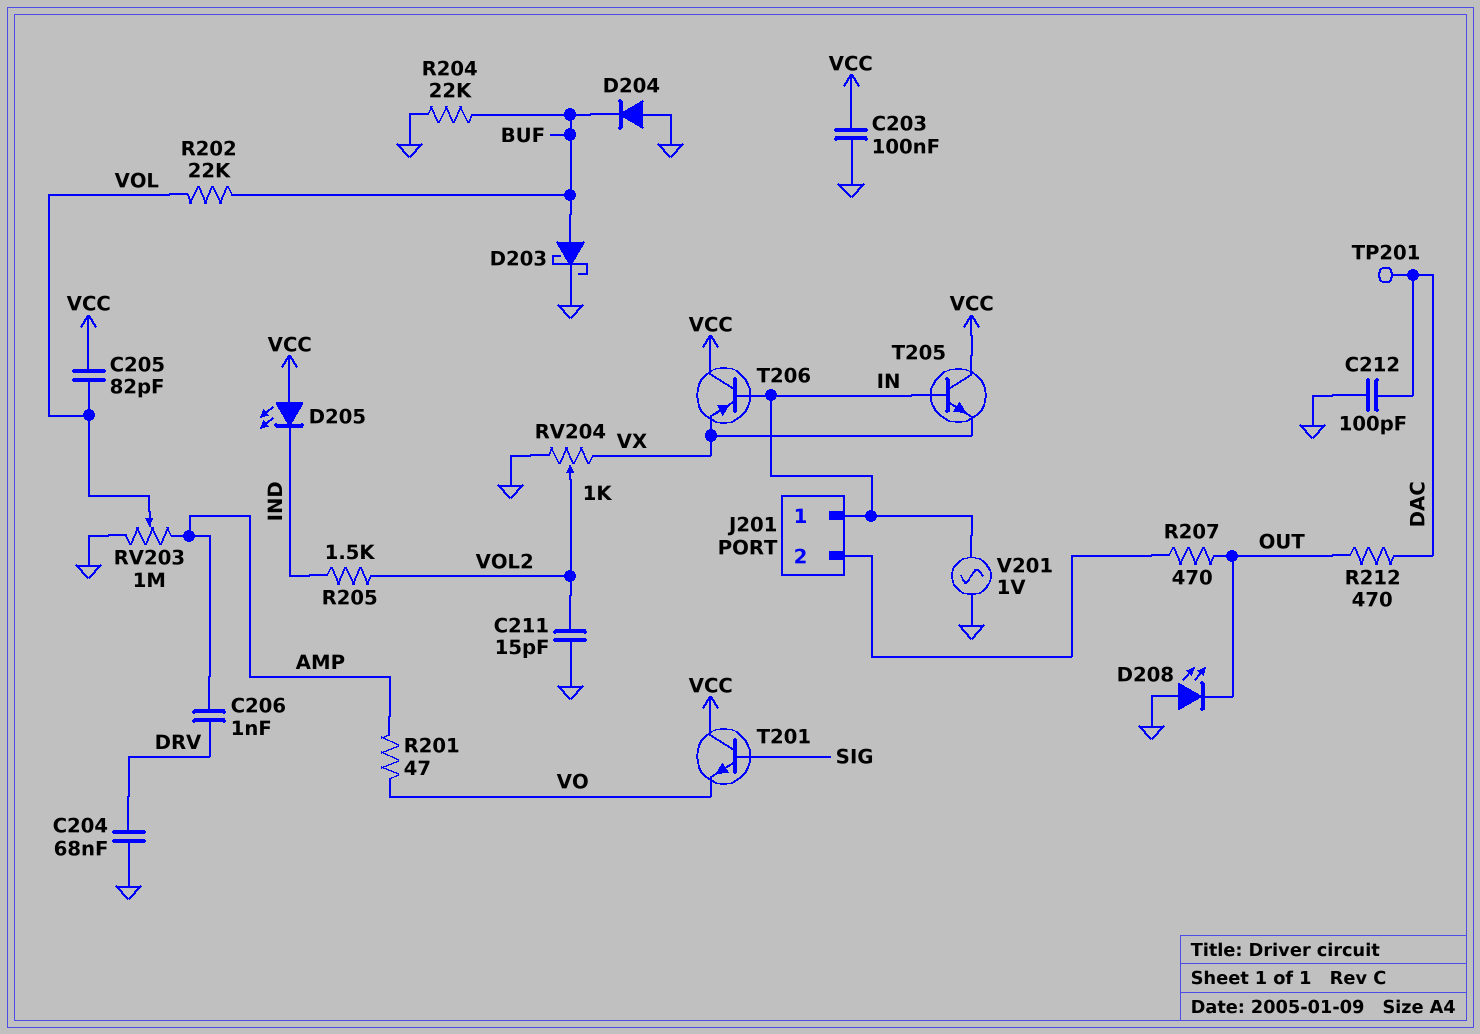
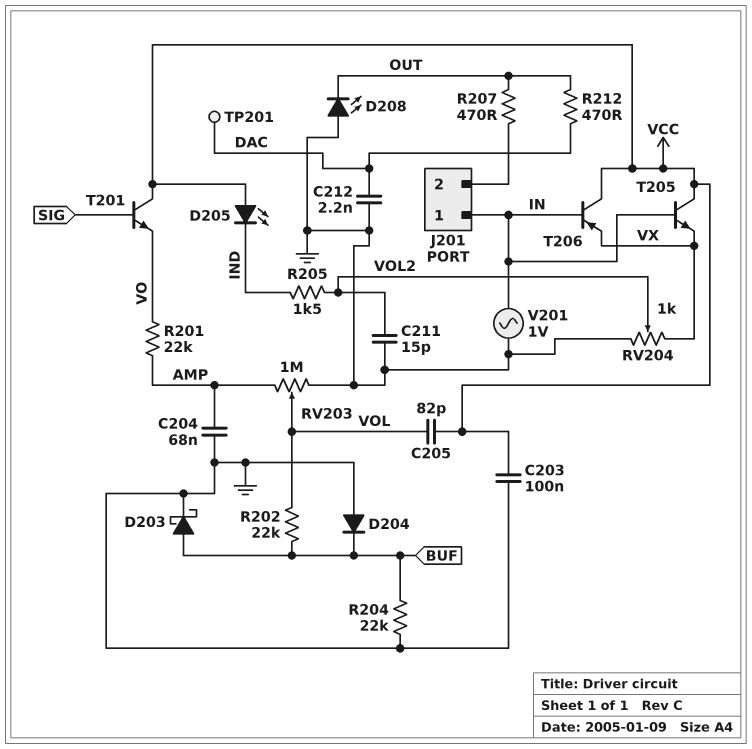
C204: 68nF (DRV, GND) -> 68nF (AMP, GND)
C206: 1nF (AMP, DRV) -> none
C212: 100pF (DAC, GND) -> 2.2nF (DAC, GND)
R201: 47 (AMP, VO) -> 22k (AMP, VO)

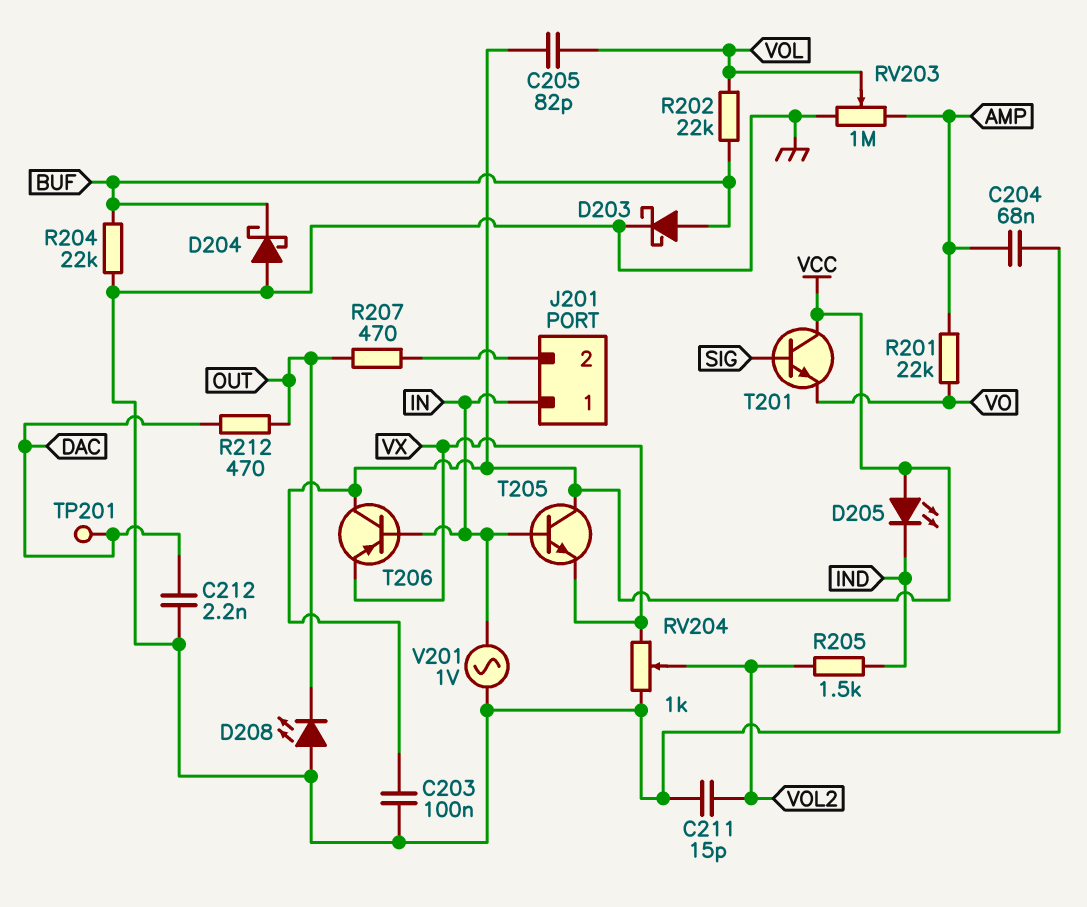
D204: diode (A GND, K BUF) -> schottky (A GND, K BUF)

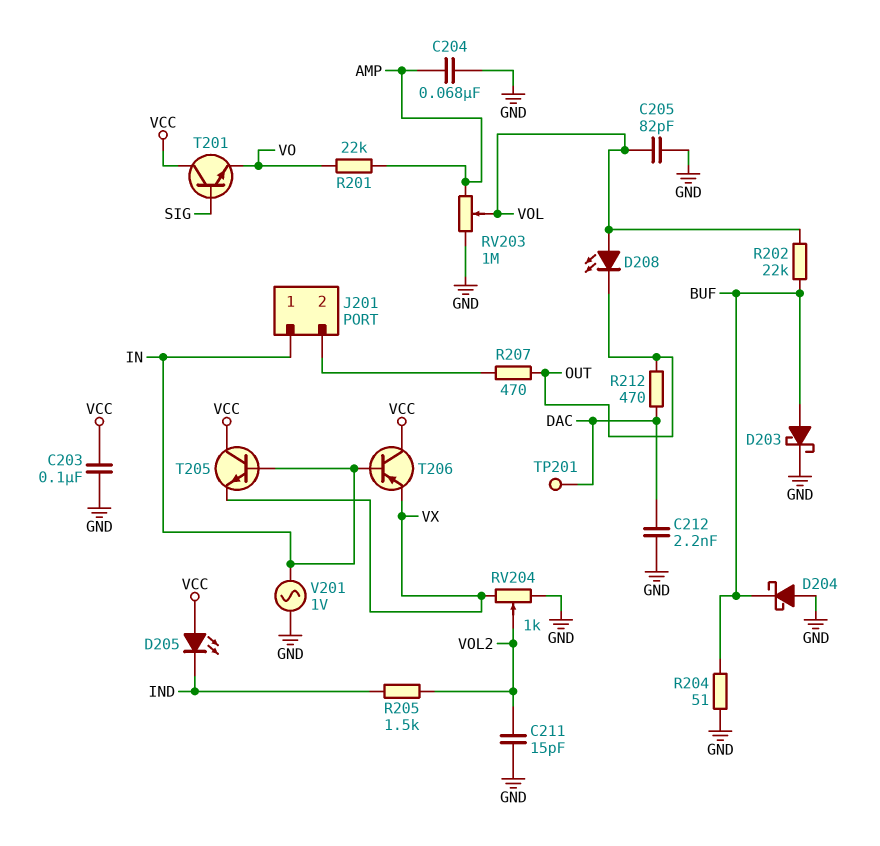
C205: 82pF (VCC, VOL) -> 82pF (GND, VOL)
D208: LED (A GND, K OUT) -> LED (A VOL, K OUT)
R204: 22k (BUF, GND) -> 51 (BUF, GND)

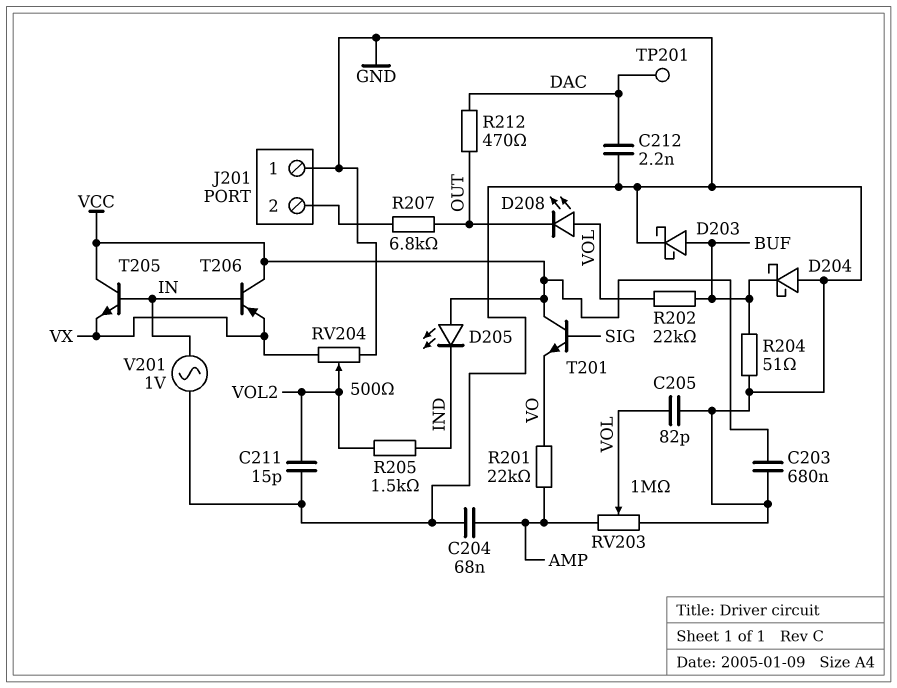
C203: 100nF (GND, VCC) -> 680nF (GND, VCC)
J201 pin 1: IN -> GND
R207: 470 (J201/2, OUT) -> 6.8k (J201/2, OUT)
RV204: 1k (GND, VX, wiper VOL2) -> 500 (GND, VX, wiper VOL2)

